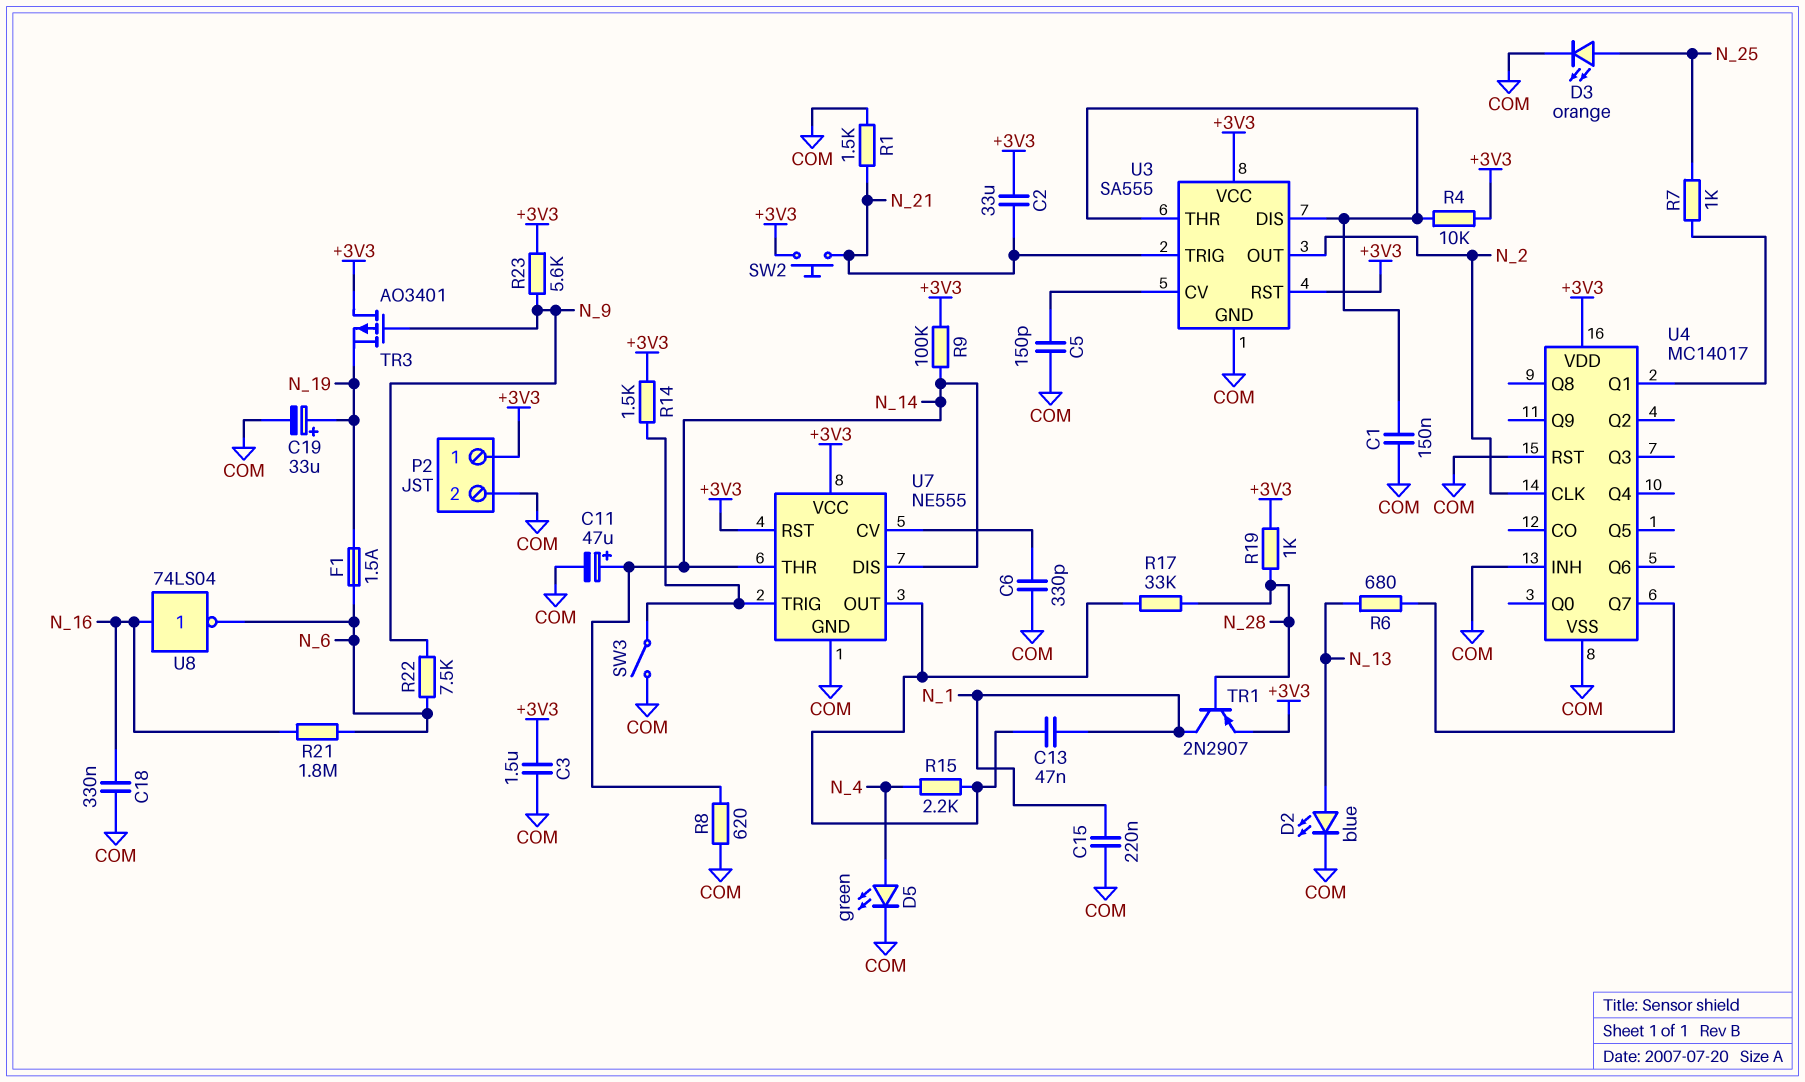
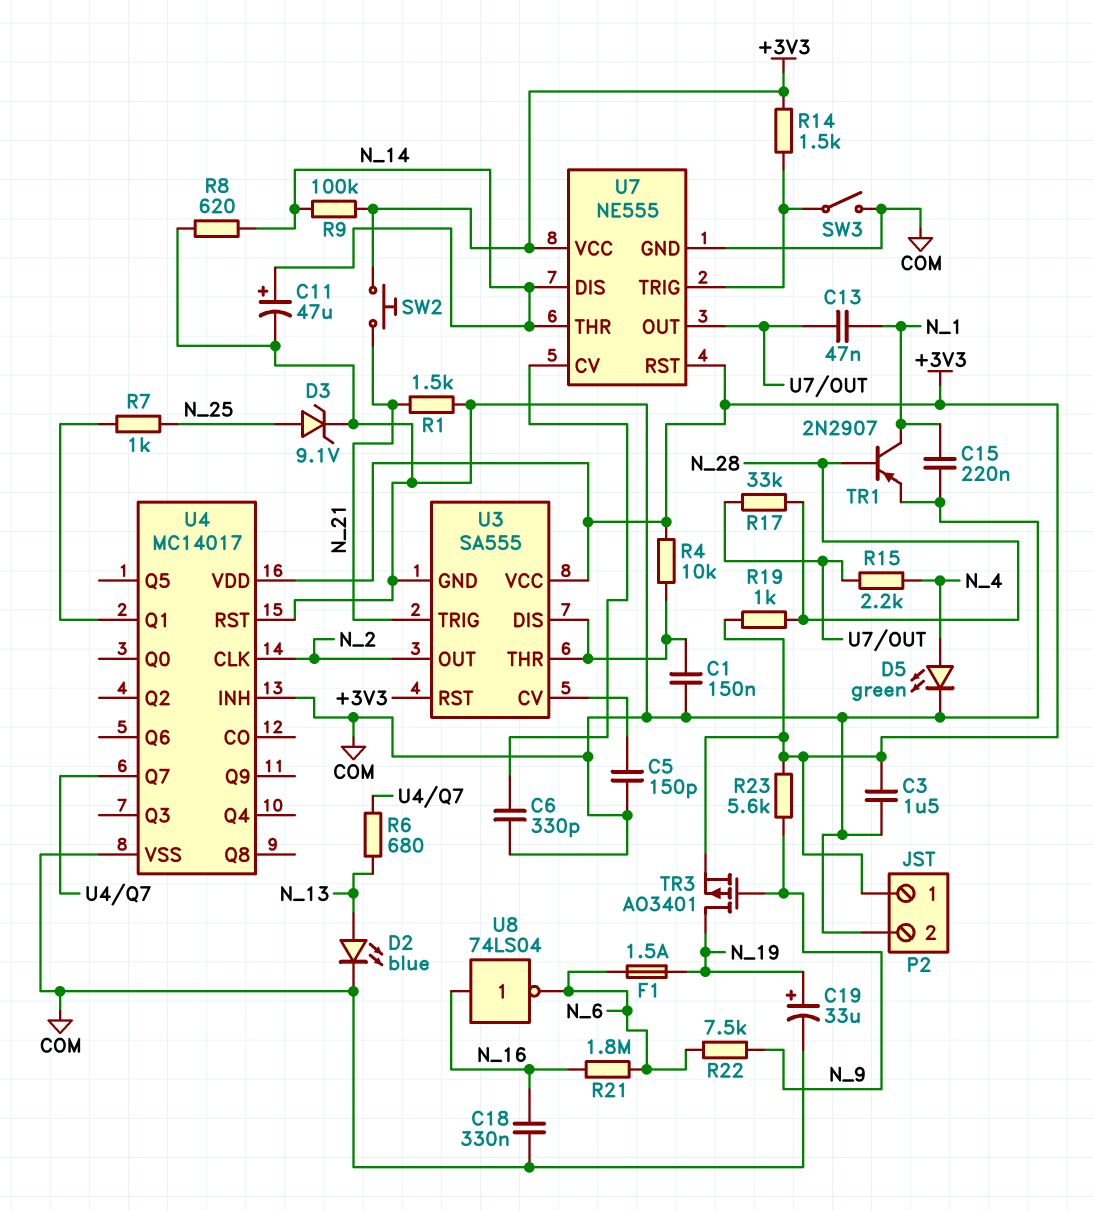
C2: 33uF (+3V3, N_21) -> none
D3: LED orange (A N_25, K COM) -> zener 9.1V (A N_25, K COM)
TR1: PNP 2N2907 (B N_28, C N_1, E +3V3) -> PNP 2N2907 (B N_28, C N_1, E COM)
TR3: PMOS AO3401 (G N_9, D +3V3, S N_19) -> PMOS AO3401 (G N_9, D N_19, S +3V3)

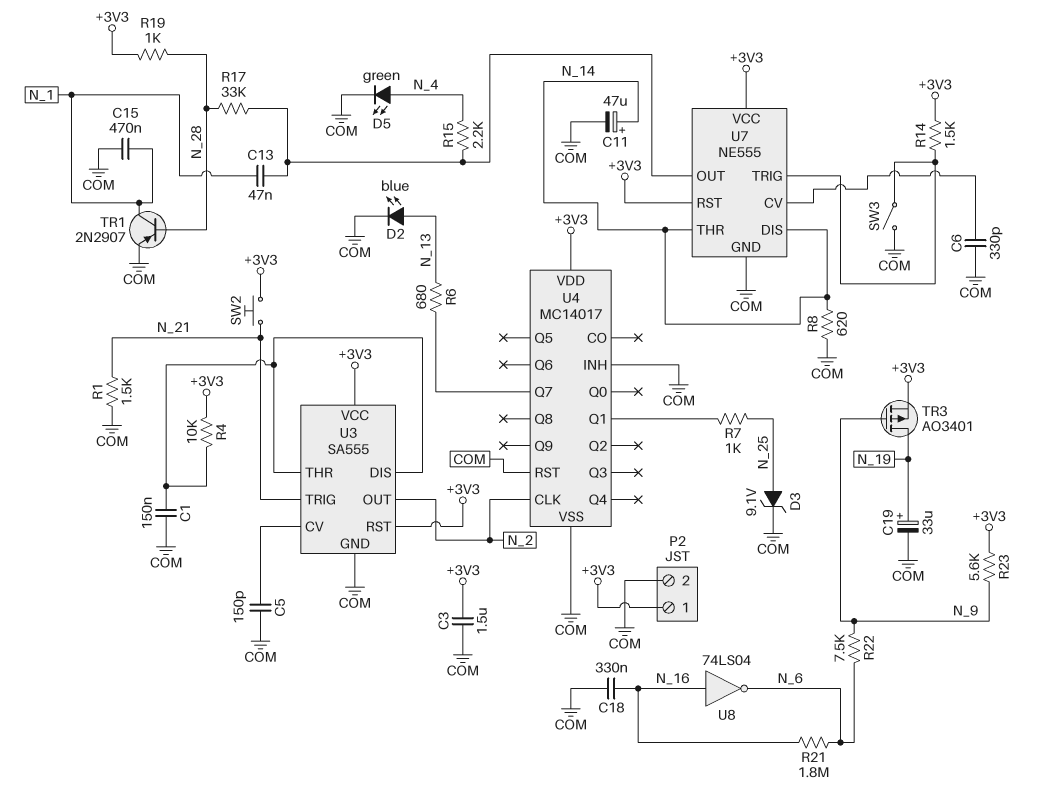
C15: 220nF (COM, N_1) -> 470nF (COM, N_1)
F1: 1.5A (N_6, N_19) -> none
R9: 100k (+3V3, N_14) -> none

